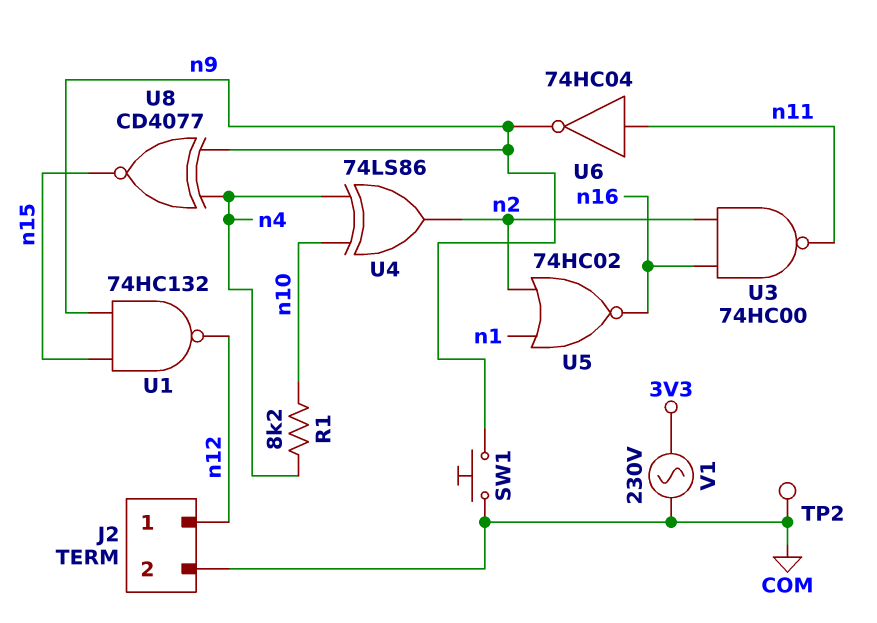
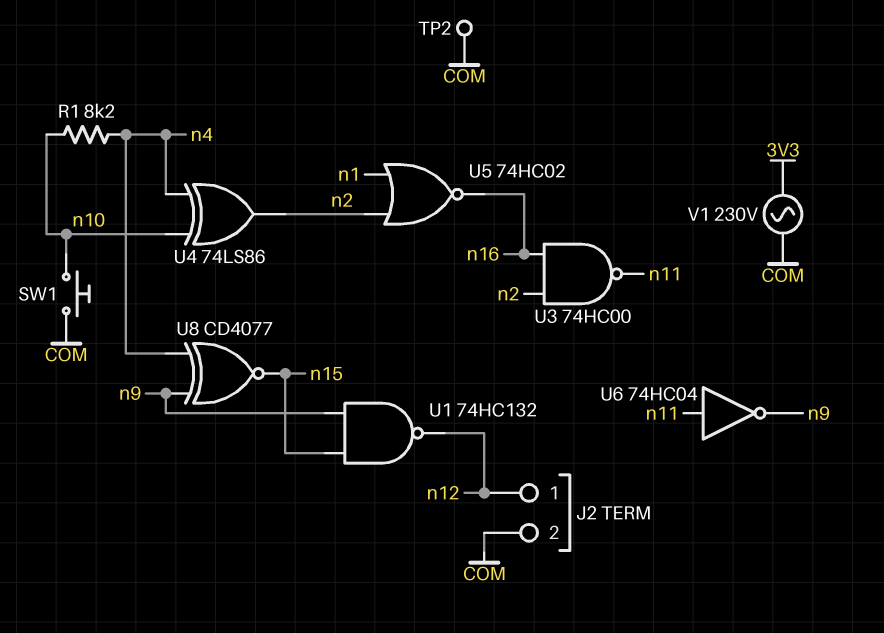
SW1: button (COM, n9) -> button (COM, n10)

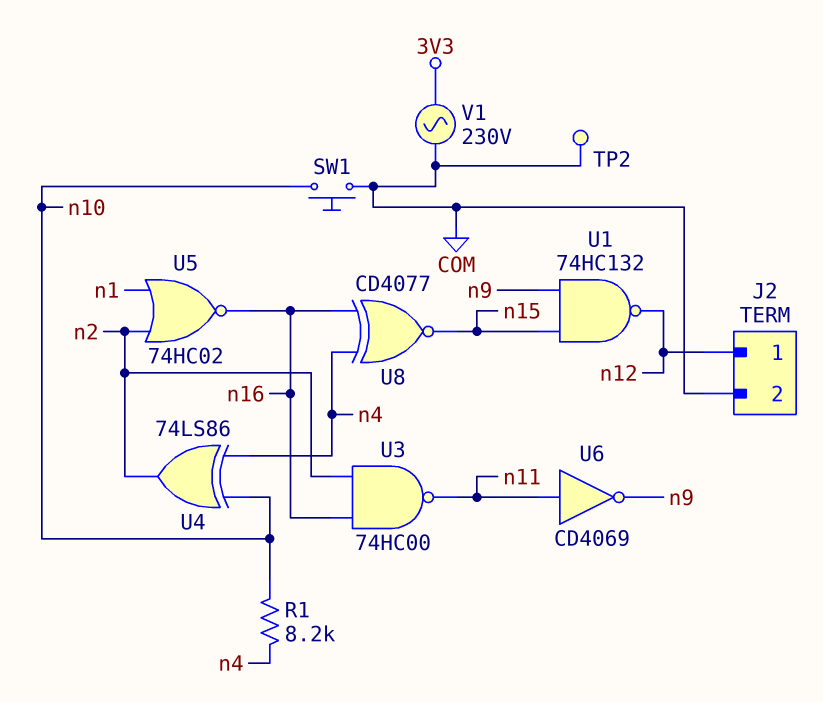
U6: NOT 74HC04 (in n11, out n9) -> NOT CD4069 (in n11, out n9)
U8: XNOR CD4077 (in n4, in n9, out n15) -> XNOR CD4077 (in n4, in n16, out n15)

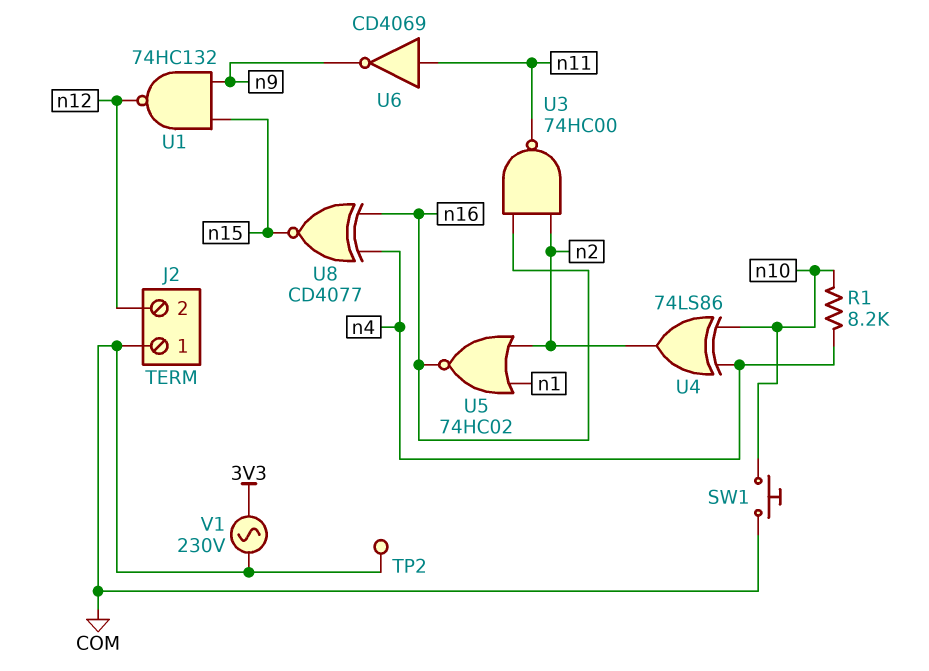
J2 pin 1: n12 -> COM
J2 pin 2: COM -> n12

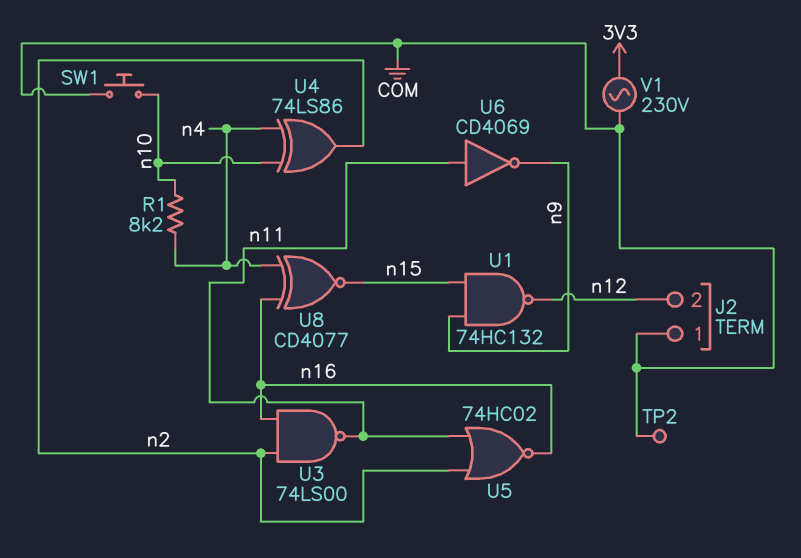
U3: NAND 74HC00 (in n2, in n16, out n11) -> NAND 74LS00 (in n2, in n16, out n11)
U5: NOR 74HC02 (in n1, in n2, out n16) -> NOR 74HC02 (in n2, in n11, out n16)

